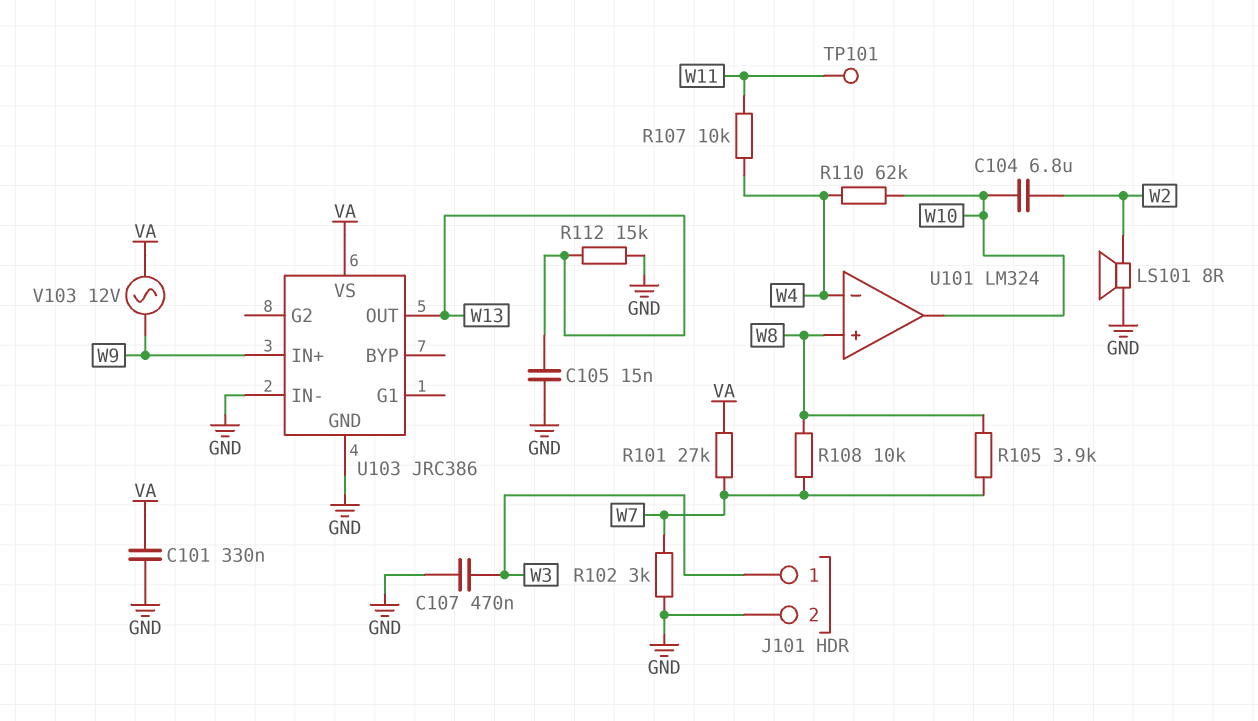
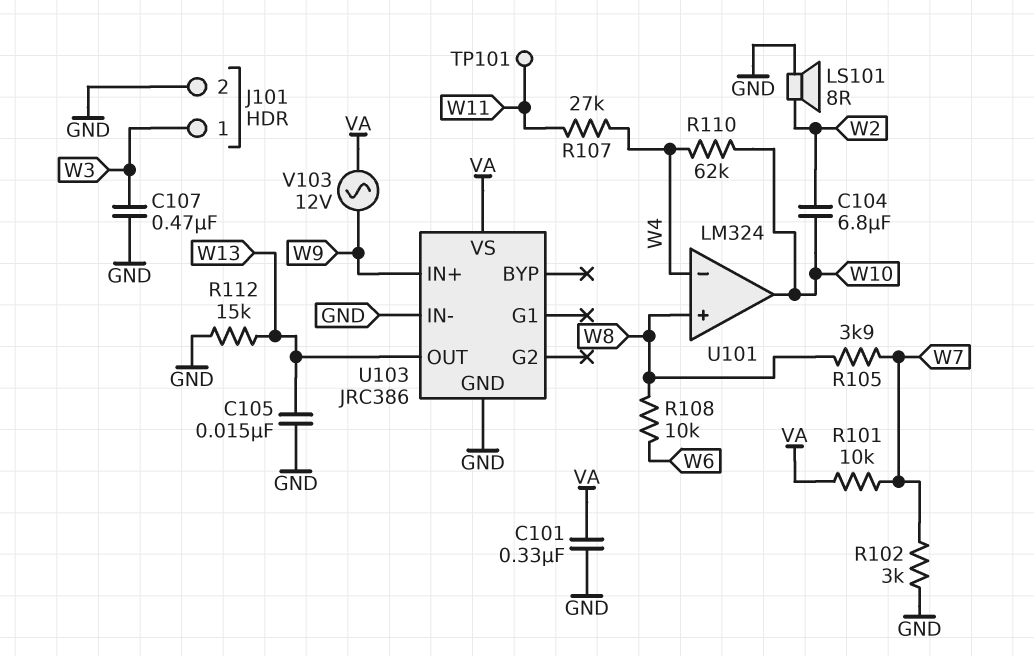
R101: 27k (VA, W7) -> 10k (VA, W7)
R107: 10k (W4, W11) -> 27k (W4, W11)
R108: 10k (W7, W8) -> 10k (W6, W8)

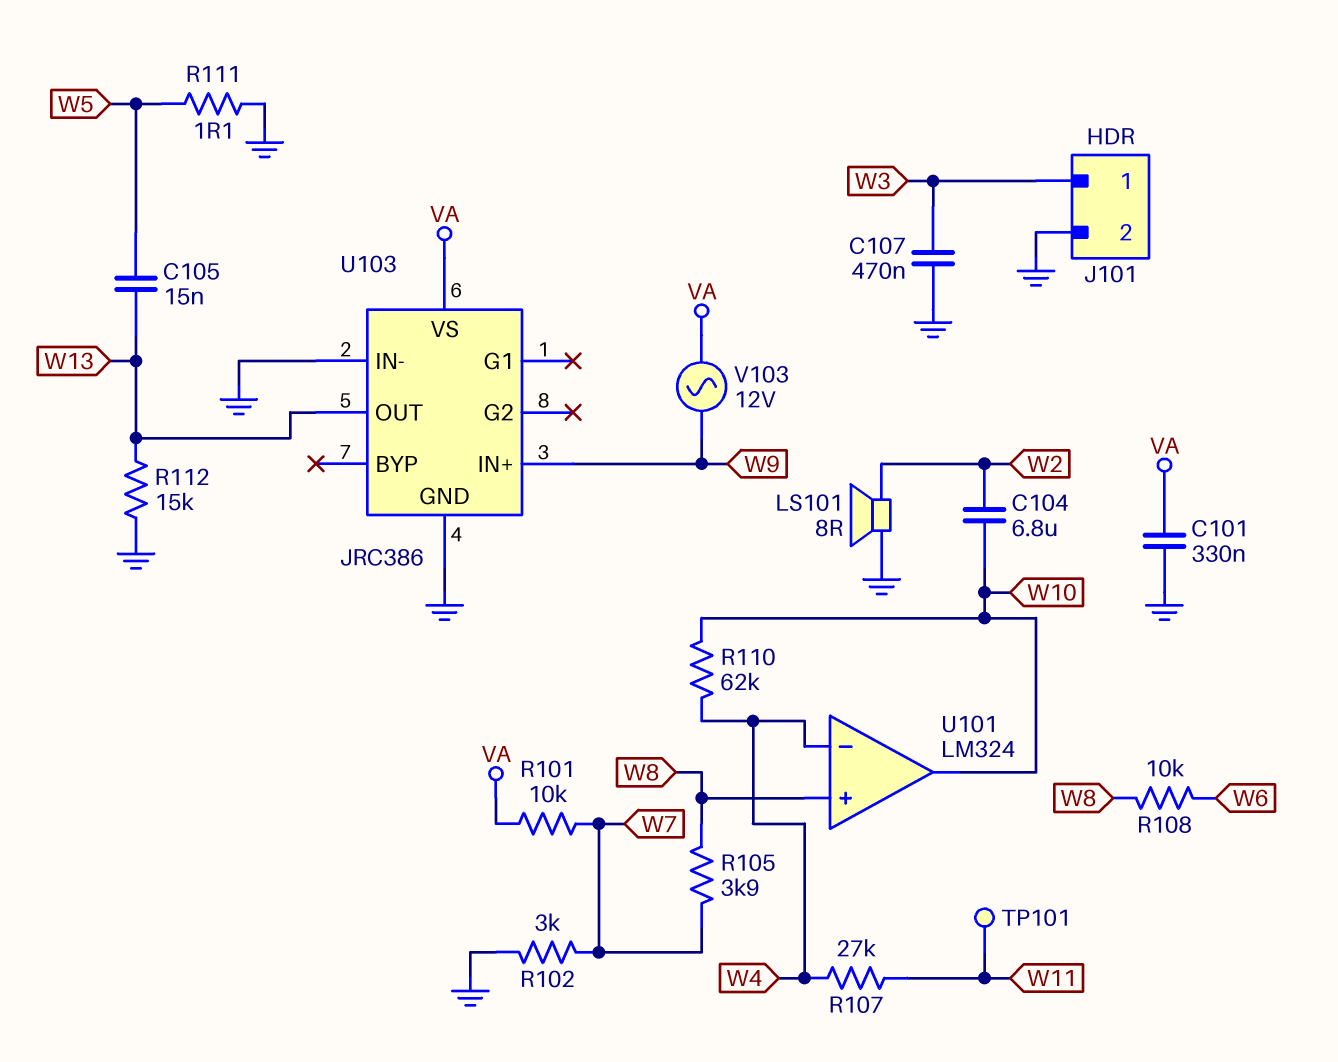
C105: 15nF (GND, W13) -> 15nF (W5, W13)
R111: none -> 1.1 (GND, W5)

